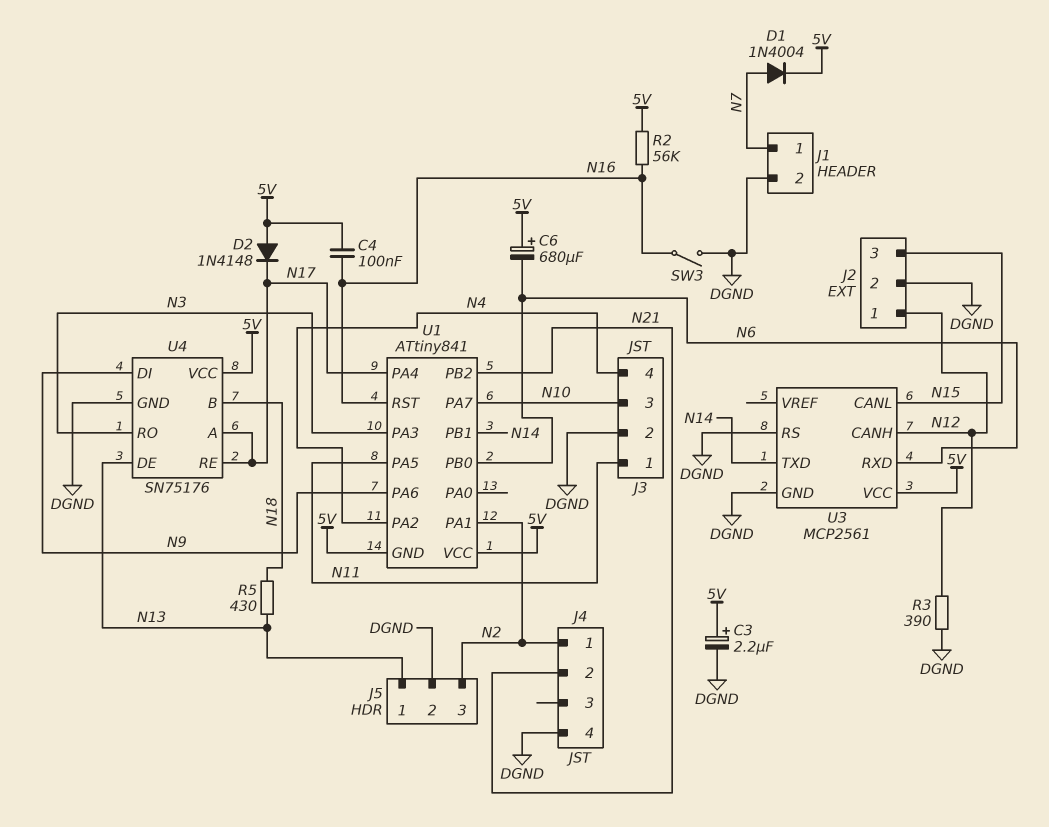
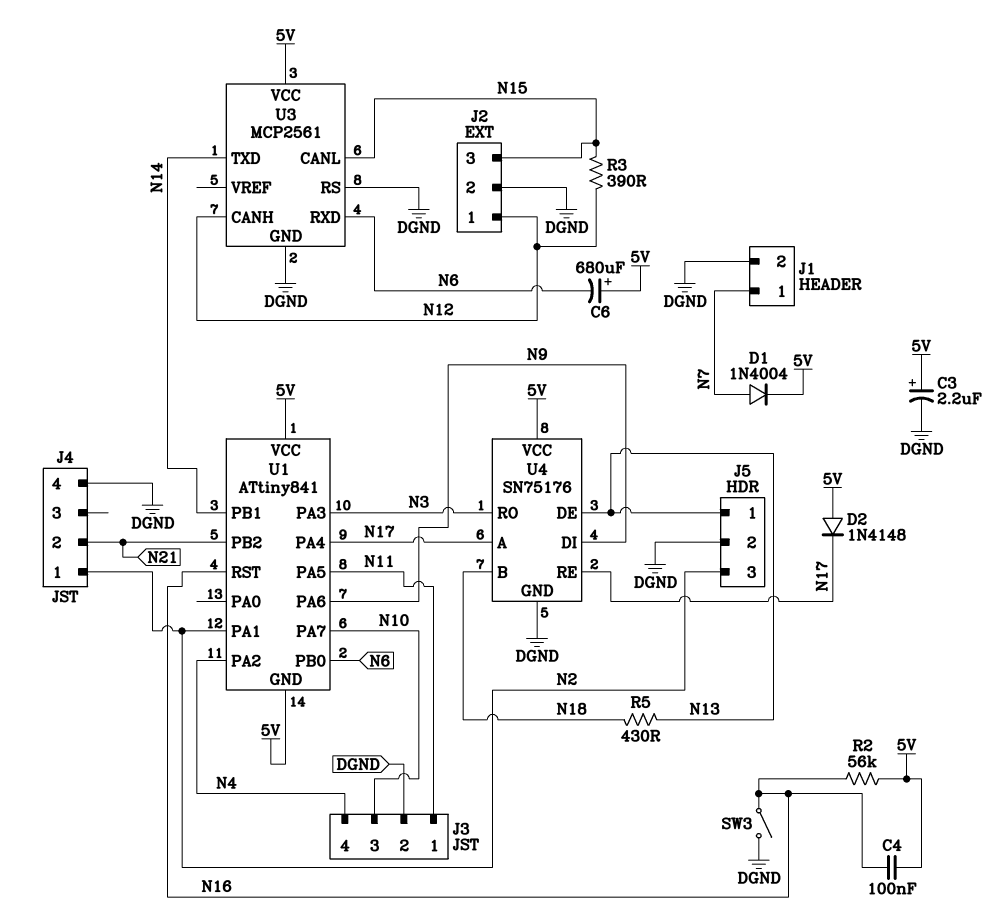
R3: 390 (DGND, N12) -> 390 (N12, N15)

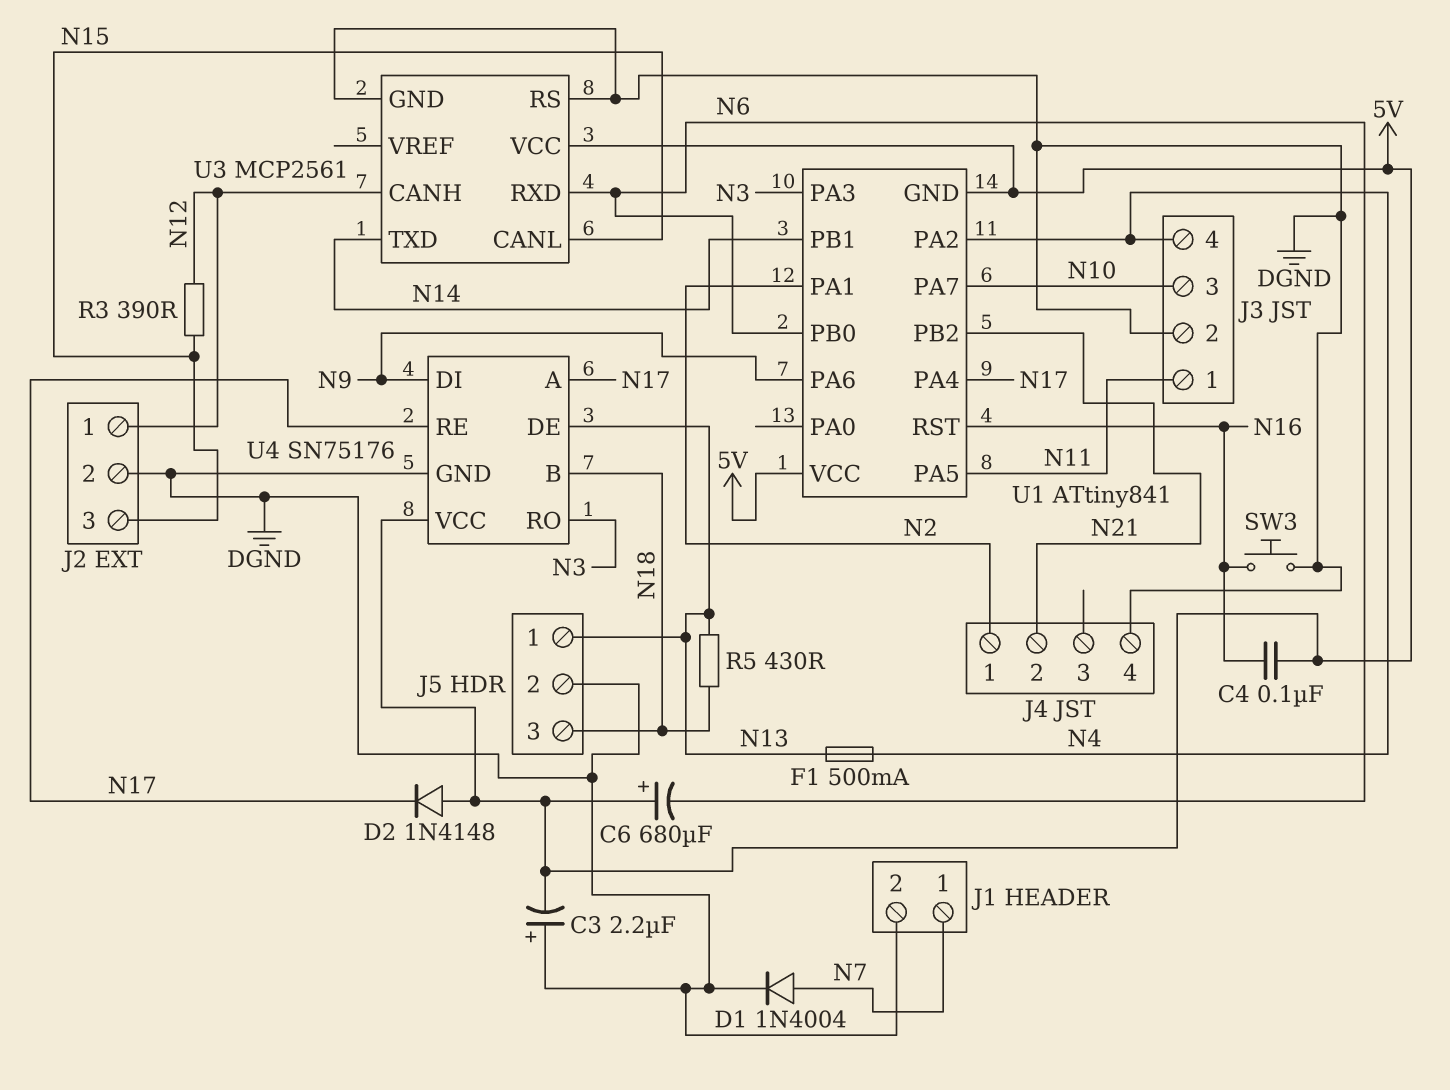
C3: 2.2uF (plus 5V, minus DGND) -> 2.2uF (plus DGND, minus 5V)
D1: diode 1N4004 (A N7, K 5V) -> diode 1N4004 (A N7, K DGND)
F1: none -> 500mA (N4, N13)
J5 pin 3: N2 -> N18
R2: 56k (5V, N16) -> none
SW3: switch (DGND, N16) -> button (DGND, N16)

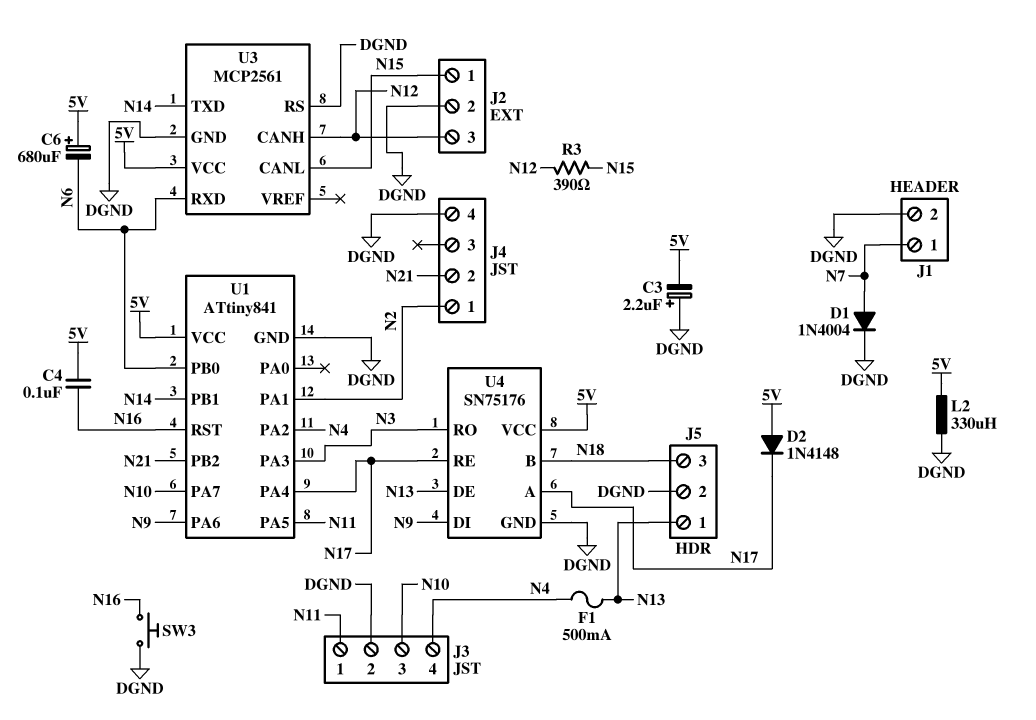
J2 pin 1: N12 -> N15
J2 pin 3: N15 -> N12
L2: none -> 330uH (5V, DGND)
R5: 430 (N13, N18) -> none
U1 pin GND: 5V -> DGND

